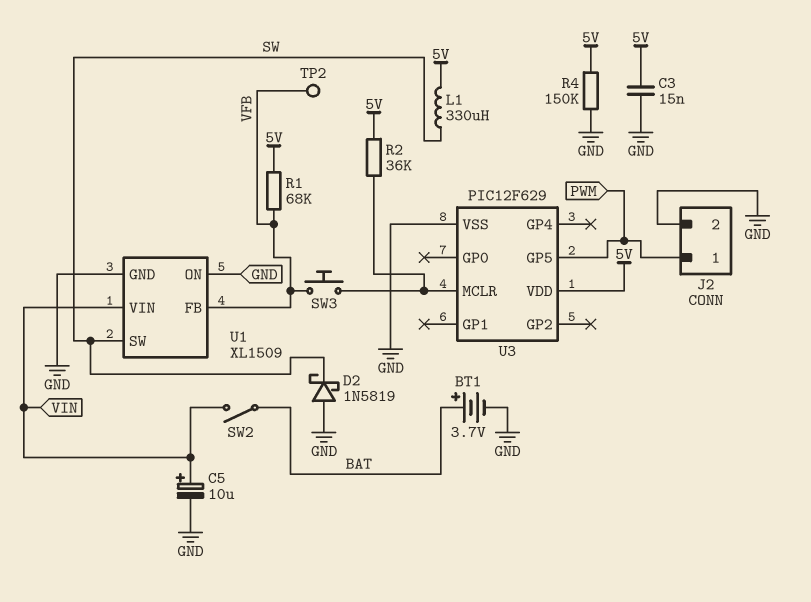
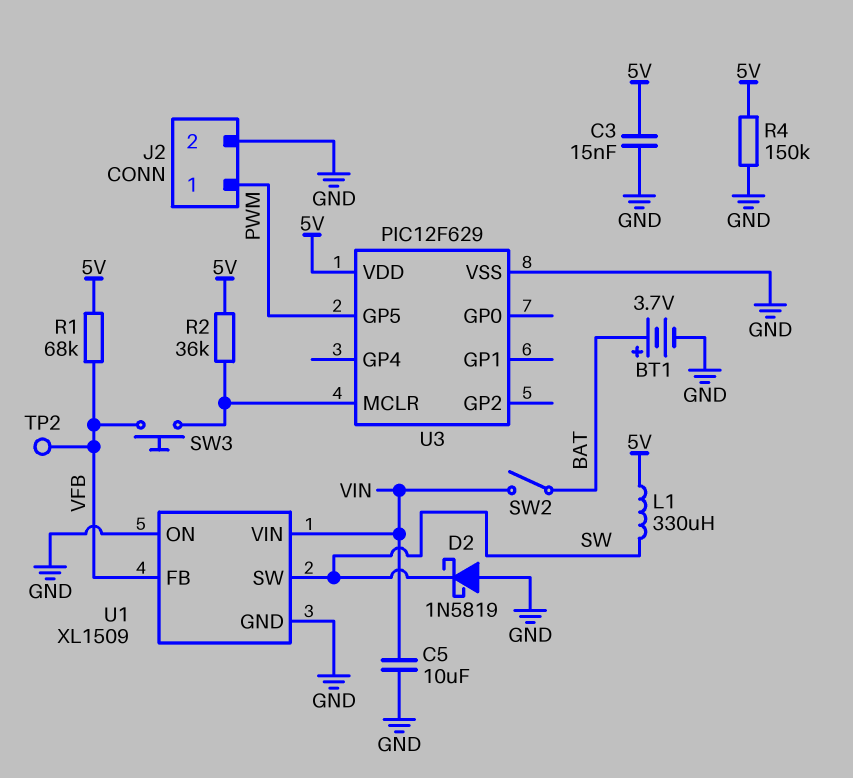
C5: 10uF (plus VIN, minus GND) -> 10uF (GND, VIN)

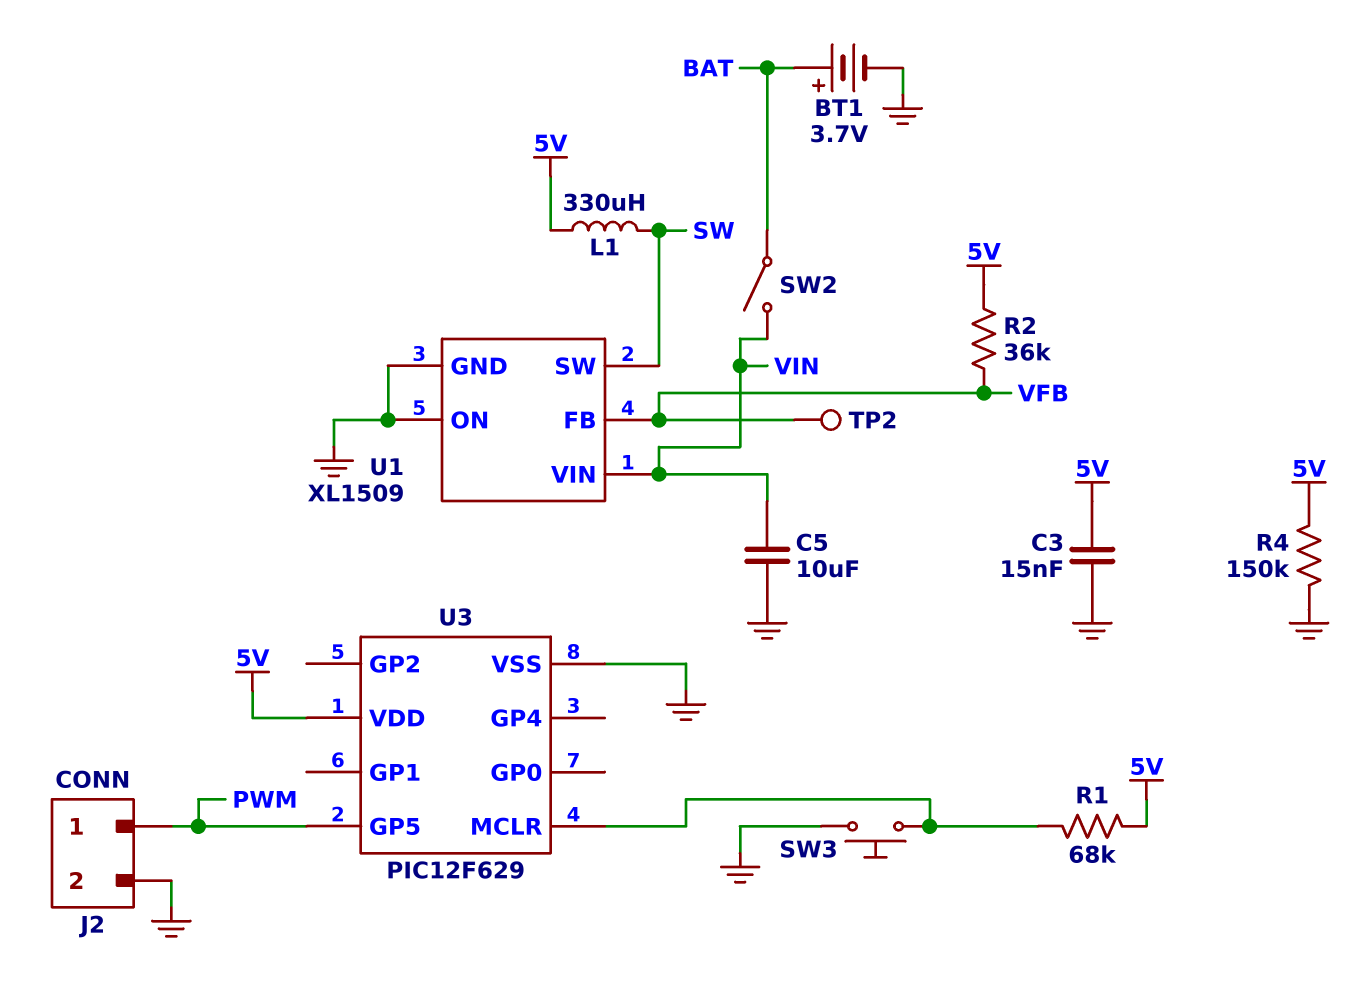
D2: schottky 1N5819 (A GND, K SW) -> none
R1: 68k (5V, VFB) -> 68k (5V, U3/MCLR)
R2: 36k (5V, U3/MCLR) -> 36k (5V, VFB)
SW3: button (U3/MCLR, VFB) -> button (GND, U3/MCLR)

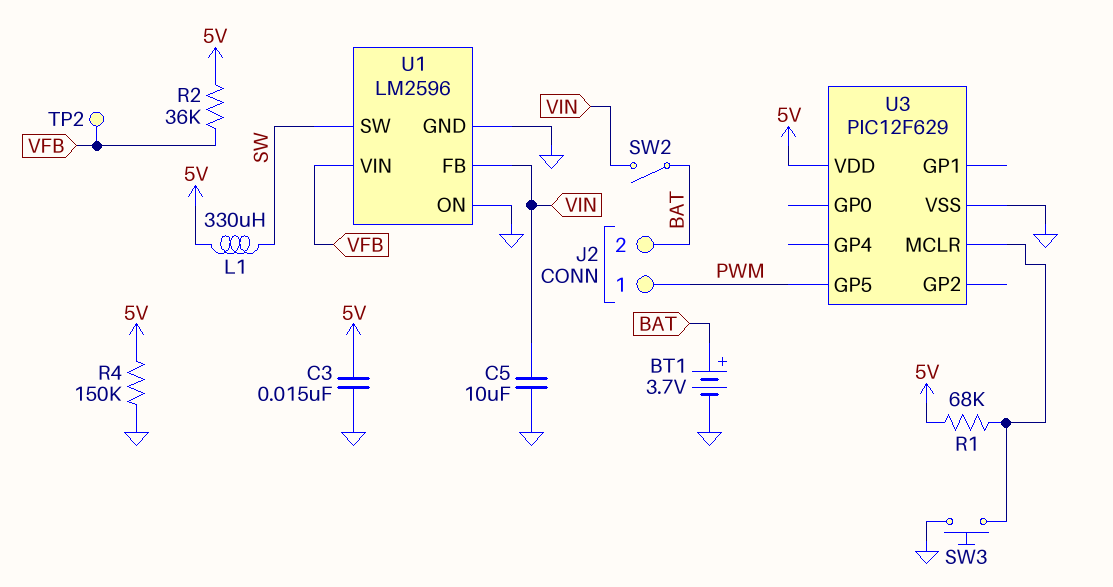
J2 pin 2: GND -> BAT
U1: XL1509 -> LM2596
U1 pin FB: VFB -> VIN
U1 pin VIN: VIN -> VFB

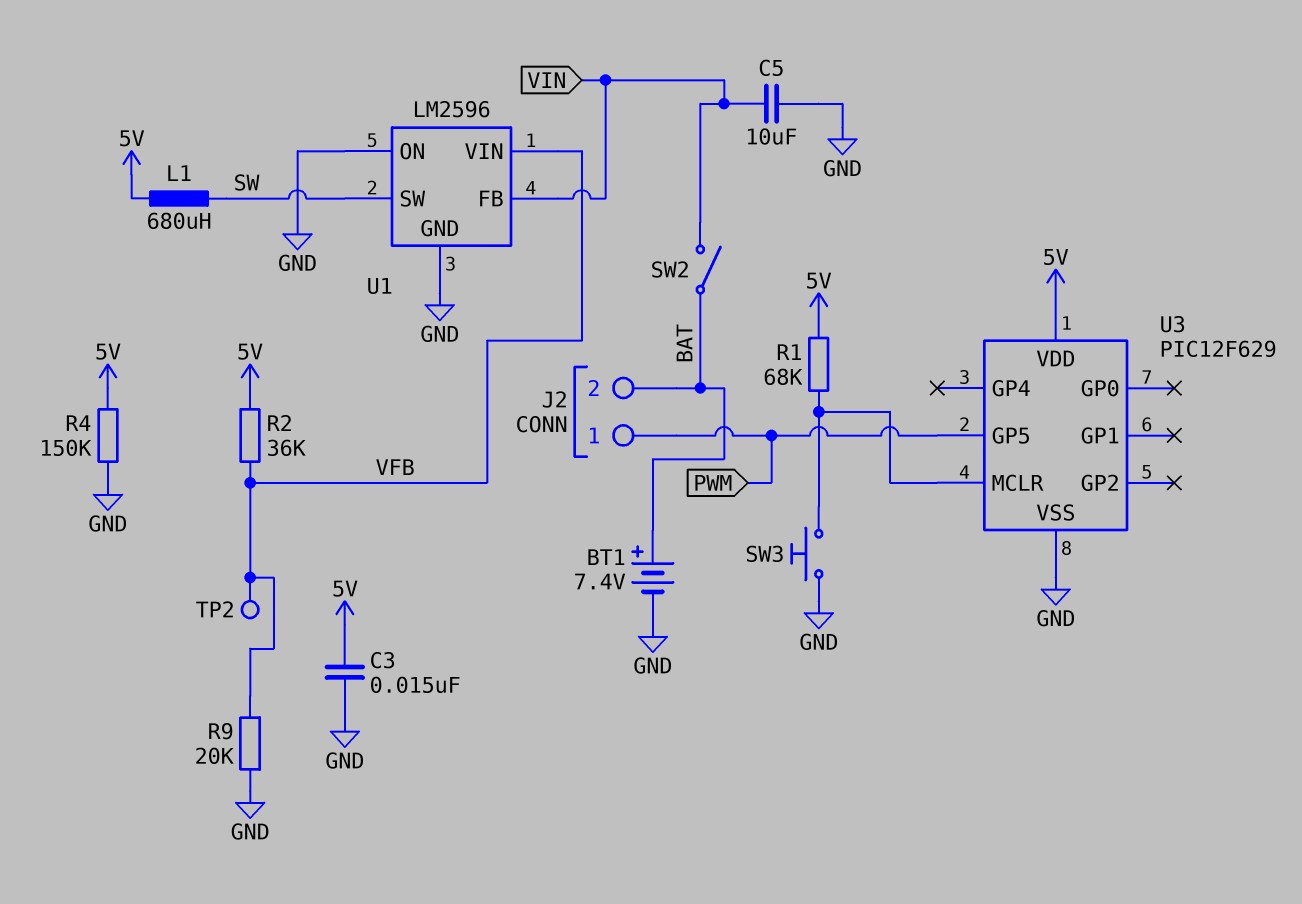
BT1: 3.7V (plus BAT, minus GND) -> 7.4V (plus BAT, minus GND)
L1: 330uH (5V, SW) -> 680uH (5V, SW)
R9: none -> 20k (GND, VFB)

